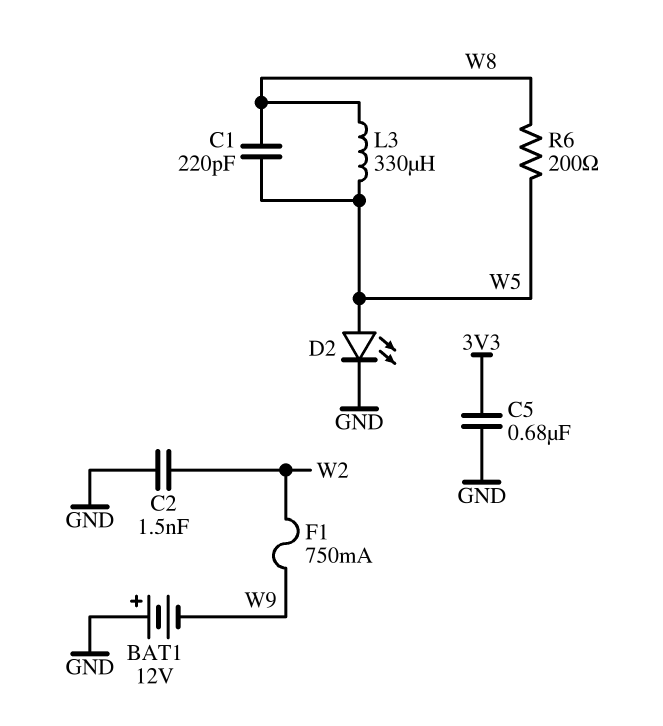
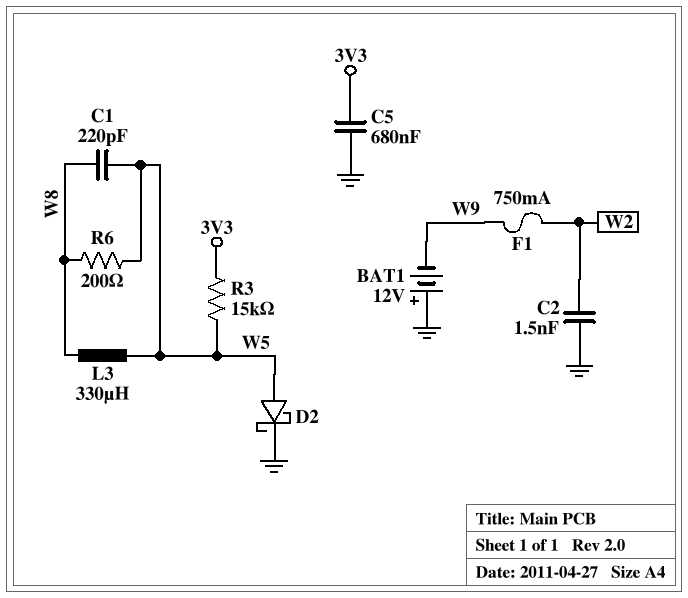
D2: LED (A W5, K GND) -> schottky (A W5, K GND)
R3: none -> 15k (3V3, W5)

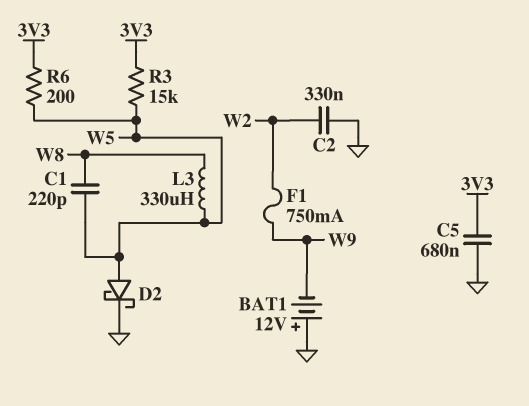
C2: 1.5nF (GND, W2) -> 330nF (GND, W2)
R6: 200 (W5, W8) -> 200 (3V3, W5)

